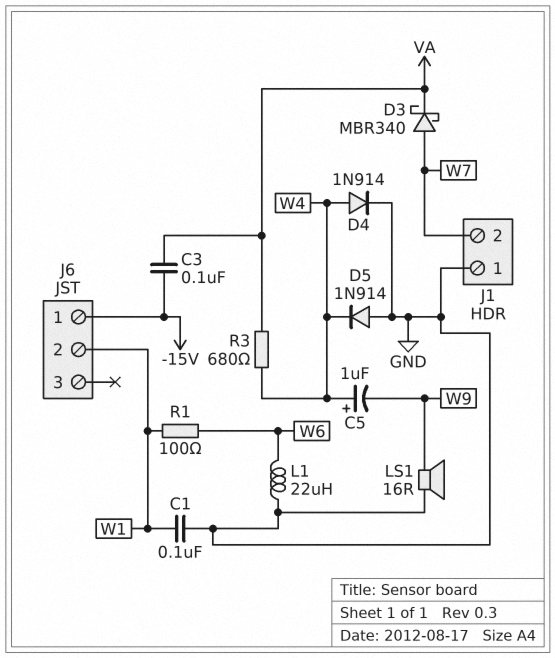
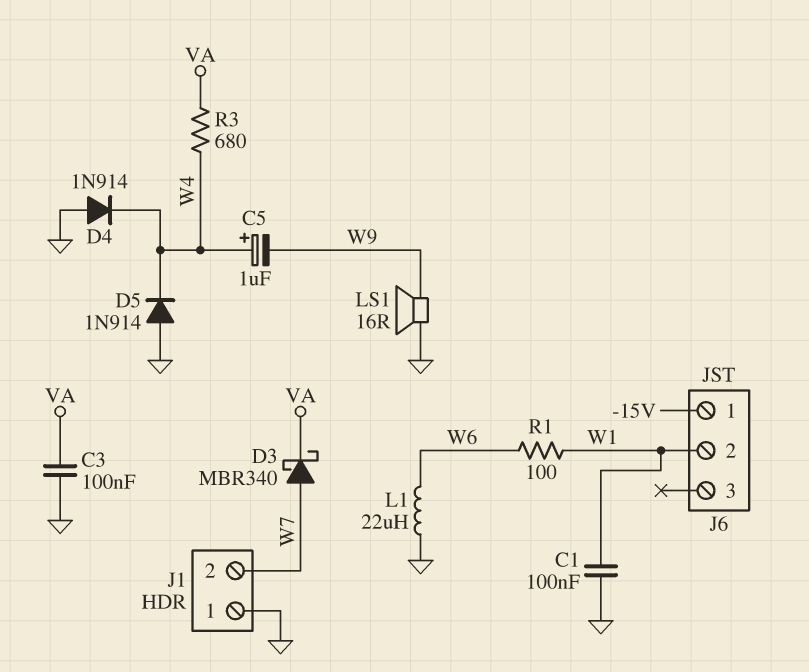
C3: 100nF (-15V, VA) -> 100nF (GND, VA)
D4: diode 1N914 (A W4, K GND) -> diode 1N914 (A GND, K W4)

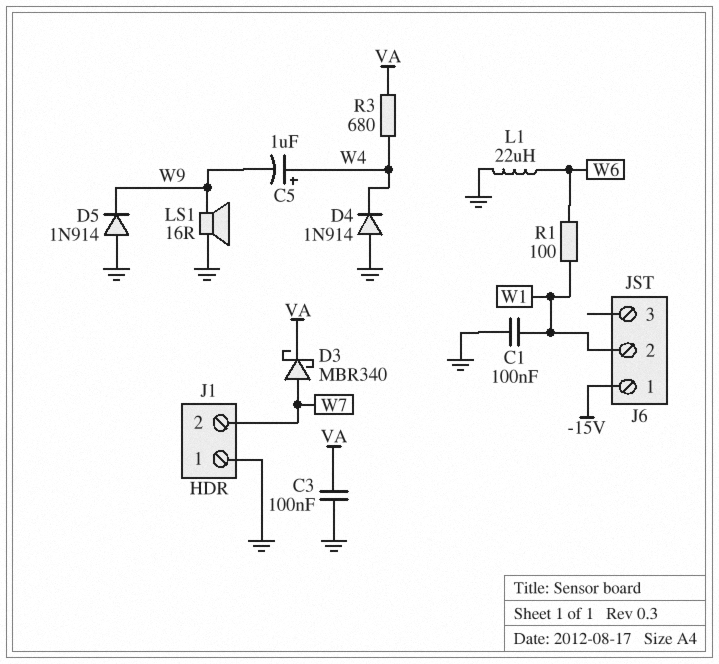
D5: diode 1N914 (A GND, K W4) -> diode 1N914 (A GND, K W9)

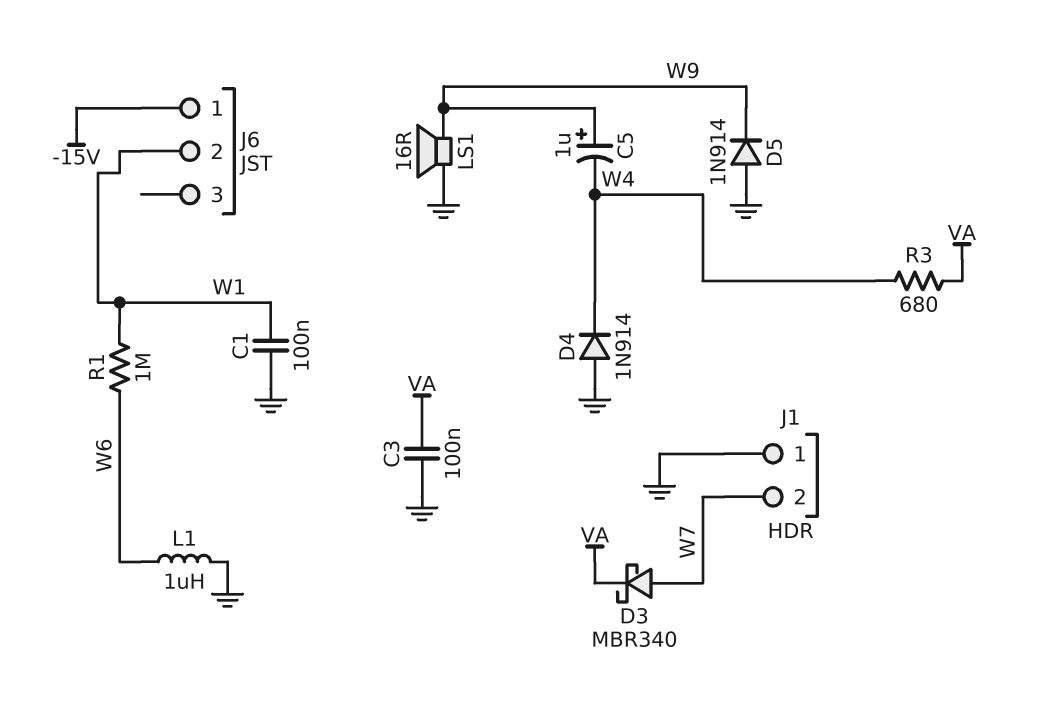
C5: 1uF (plus W4, minus W9) -> 1uF (plus W9, minus W4)
L1: 22uH (GND, W6) -> 1uH (GND, W6)
R1: 100 (W1, W6) -> 1M (W1, W6)

